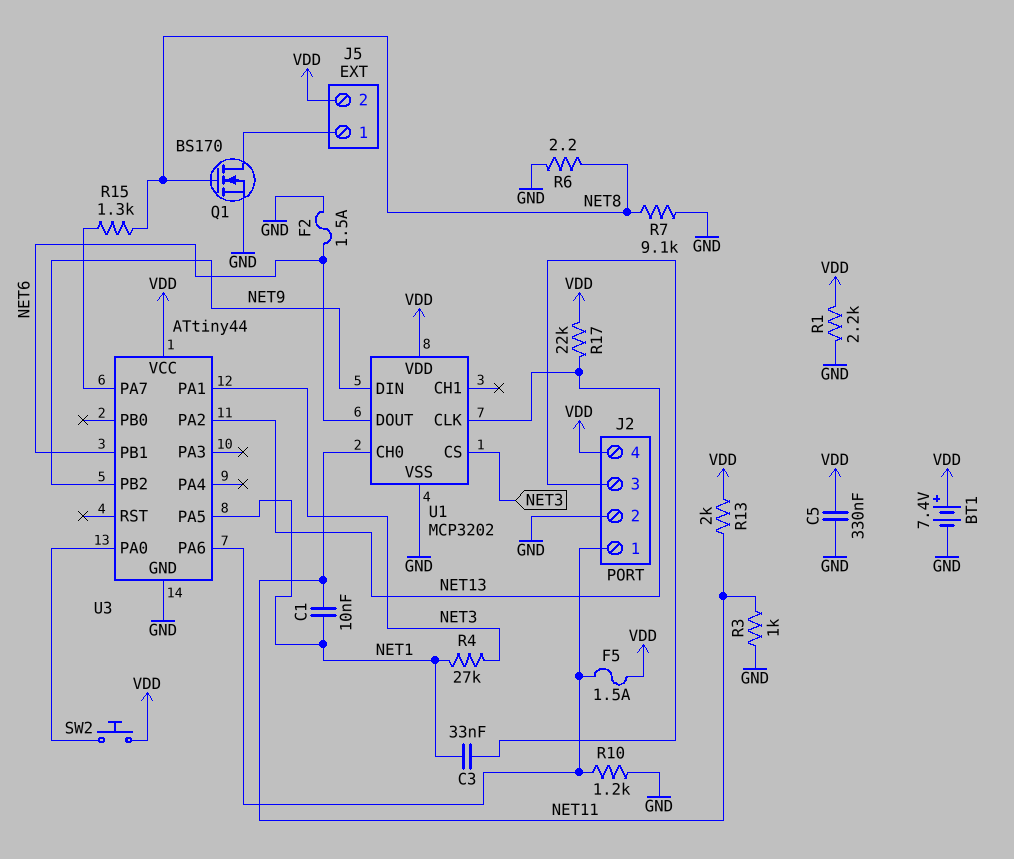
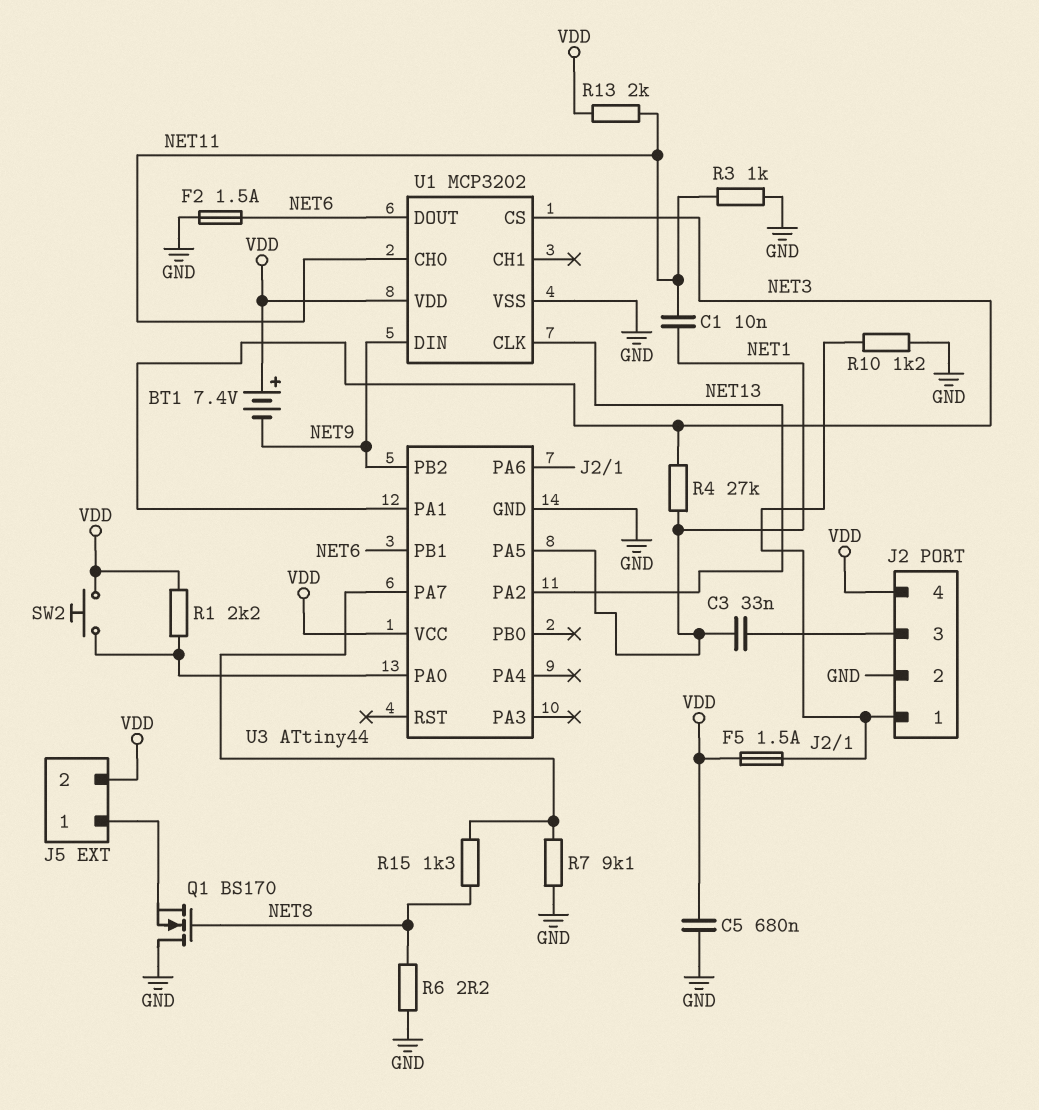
BT1: 7.4V (plus VDD, minus GND) -> 7.4V (plus VDD, minus NET9)
C5: 330nF (GND, VDD) -> 680nF (GND, VDD)
Q1: NMOS BS170 (G NET8, D J5/1, S GND) -> NMOS BS170 (G NET8, D GND, S J5/1)
R1: 2.2k (GND, VDD) -> 2.2k (U3/PA0, VDD)
R7: 9.1k (GND, NET8) -> 9.1k (GND, U3/PA7)
R17: 22k (NET13, VDD) -> none

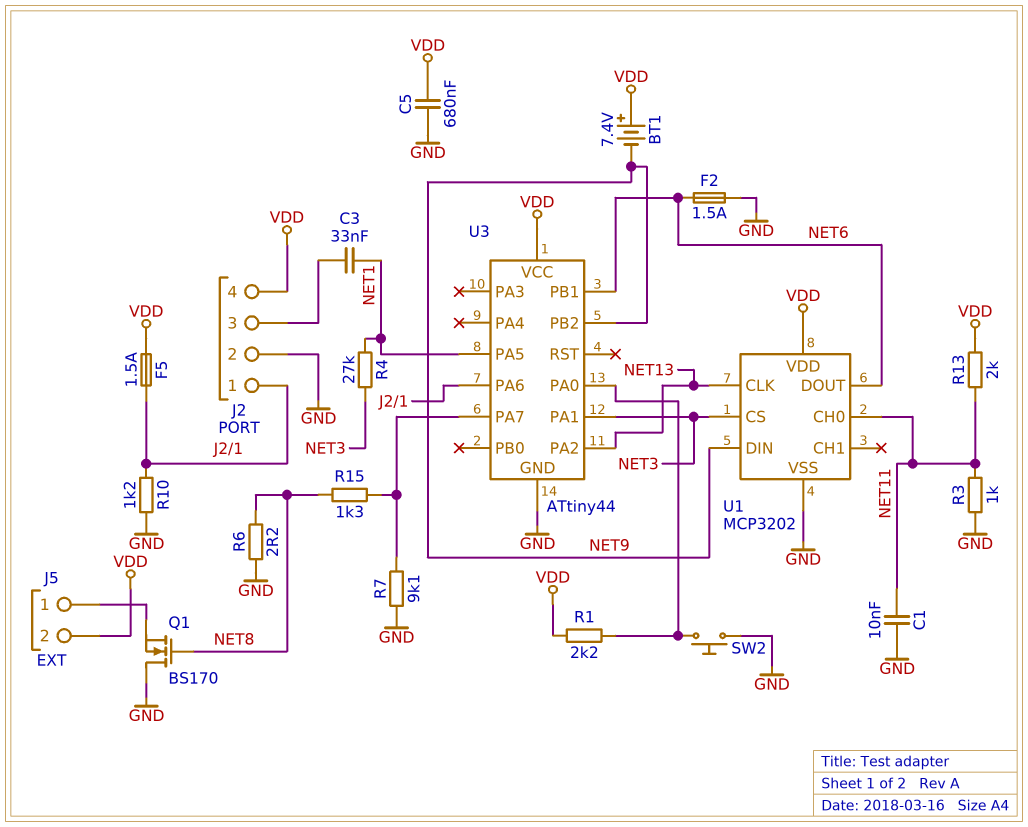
C1: 10nF (NET1, NET11) -> 10nF (GND, NET11)
SW2: button (U3/PA0, VDD) -> button (GND, U3/PA0)

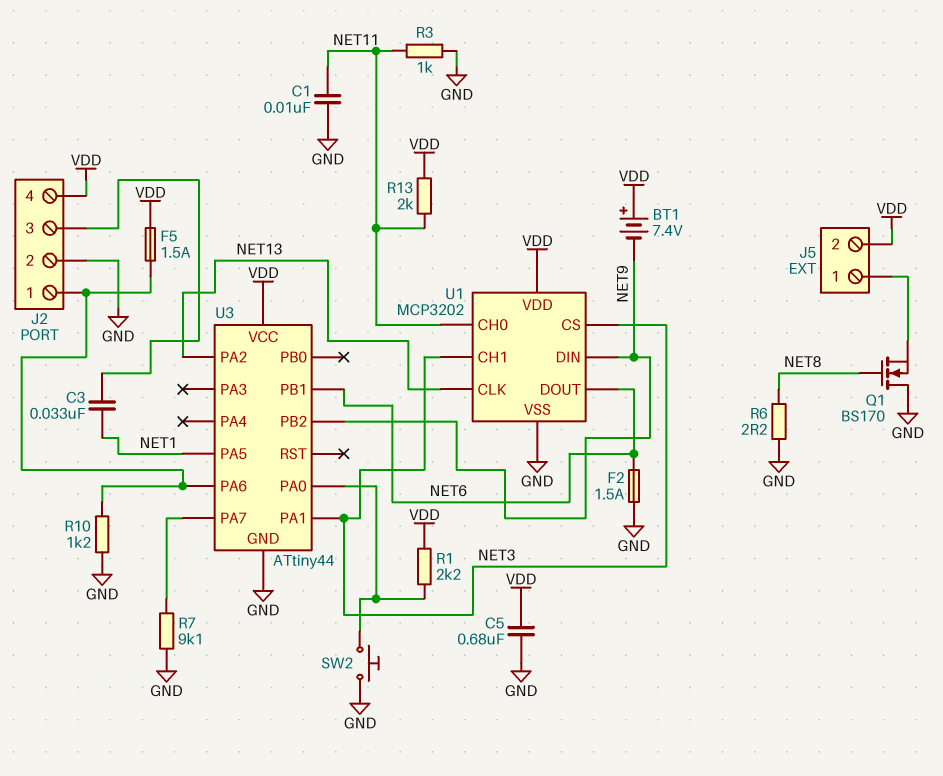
R4: 27k (NET1, NET3) -> none
R15: 1.3k (NET8, U3/PA7) -> none
U1 pin CH1: none -> NET3

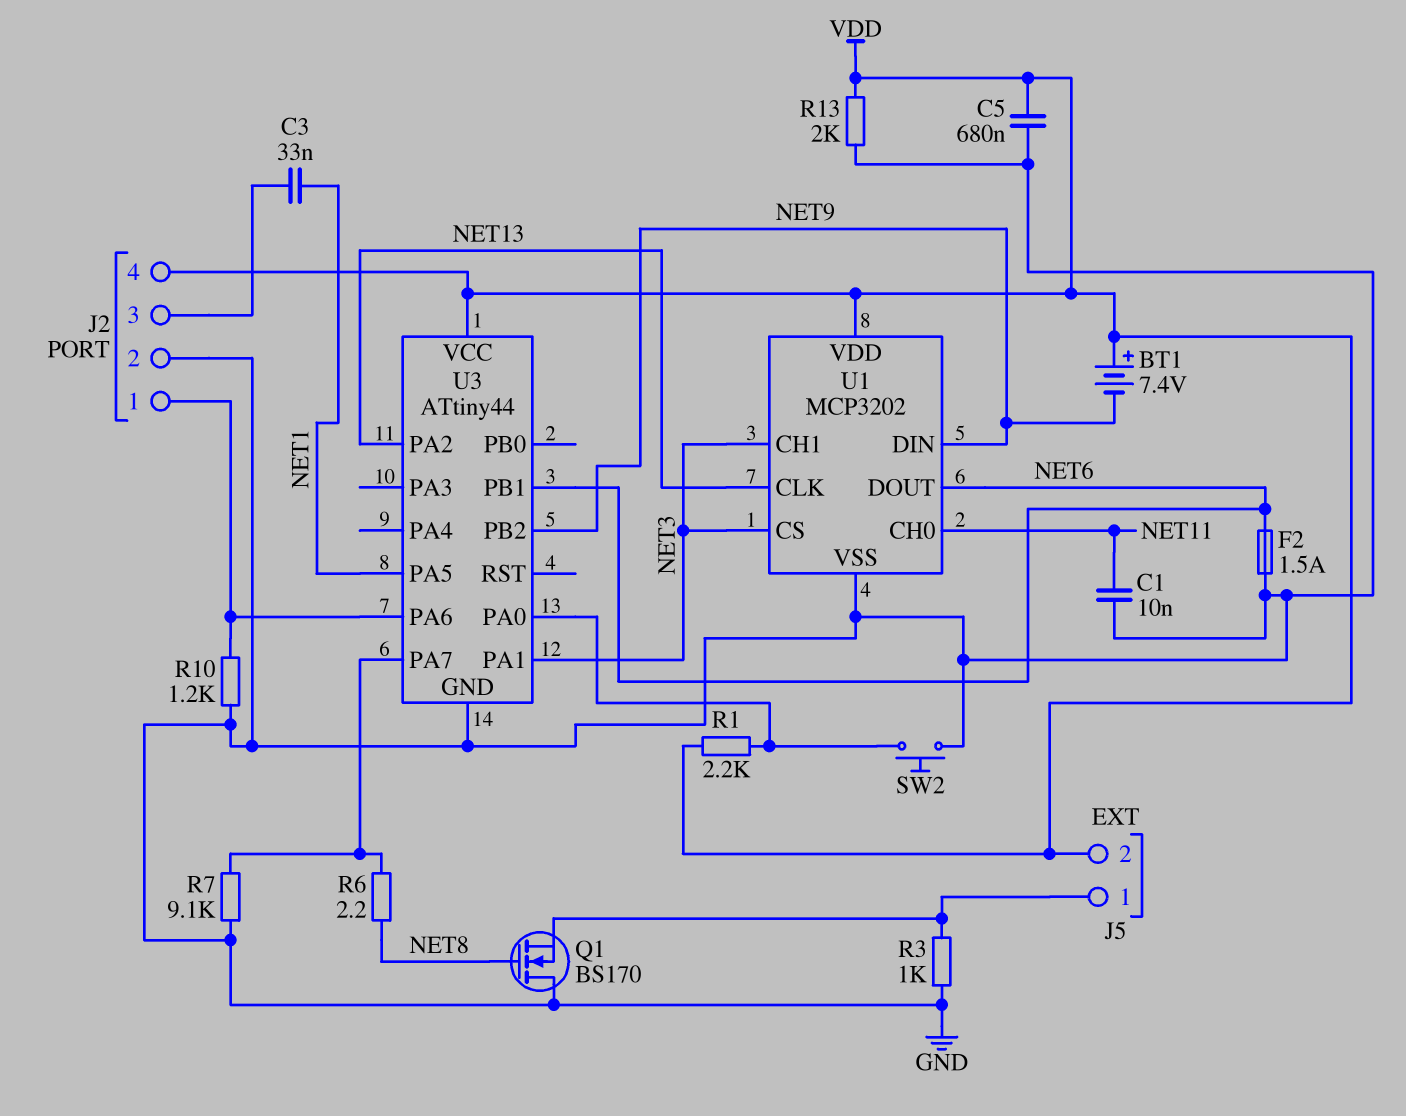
F5: 1.5A (J2/1, VDD) -> none
R3: 1k (GND, NET11) -> 1k (GND, J5/1)
R6: 2.2 (GND, NET8) -> 2.2 (NET8, U3/PA7)
R13: 2k (NET11, VDD) -> 2k (GND, VDD)

